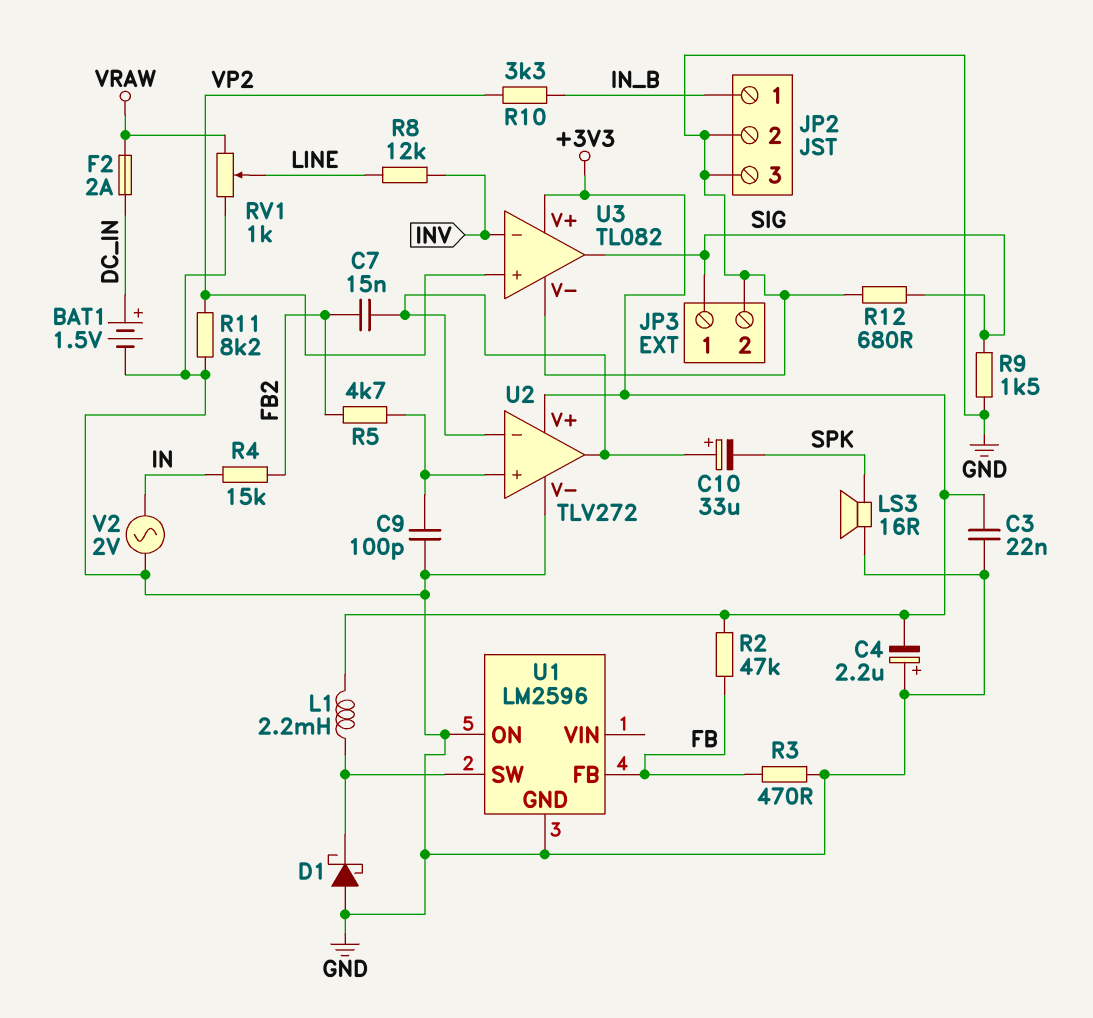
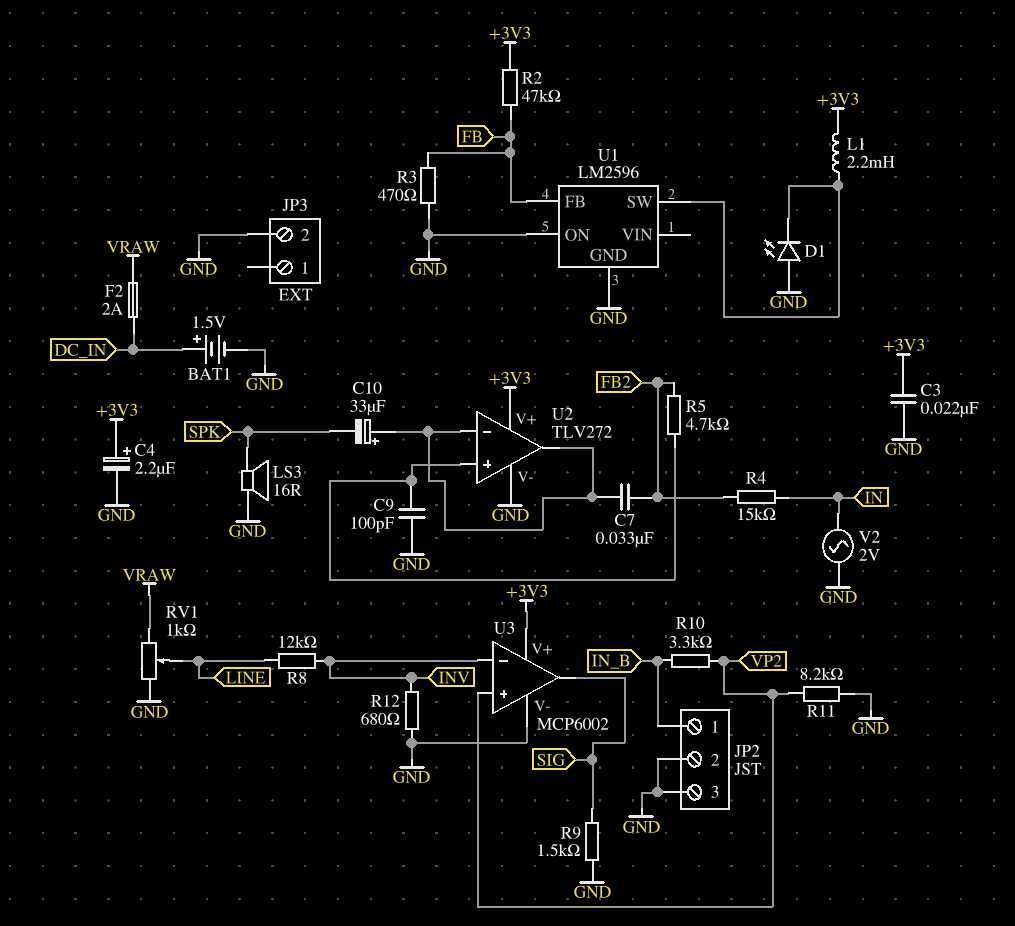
C4: 2.2uF (plus GND, minus +3V3) -> 2.2uF (plus +3V3, minus GND)
C7: 15nF (FB2, U2/in-) -> 33nF (FB2, U2/in-)
D1: schottky (A GND, K U1/SW) -> LED (A GND, K U1/SW)
JP3 pin 1: SIG -> none
R12: 680 (GND, SIG) -> 680 (GND, INV)
U3: TL082 -> MCP6002

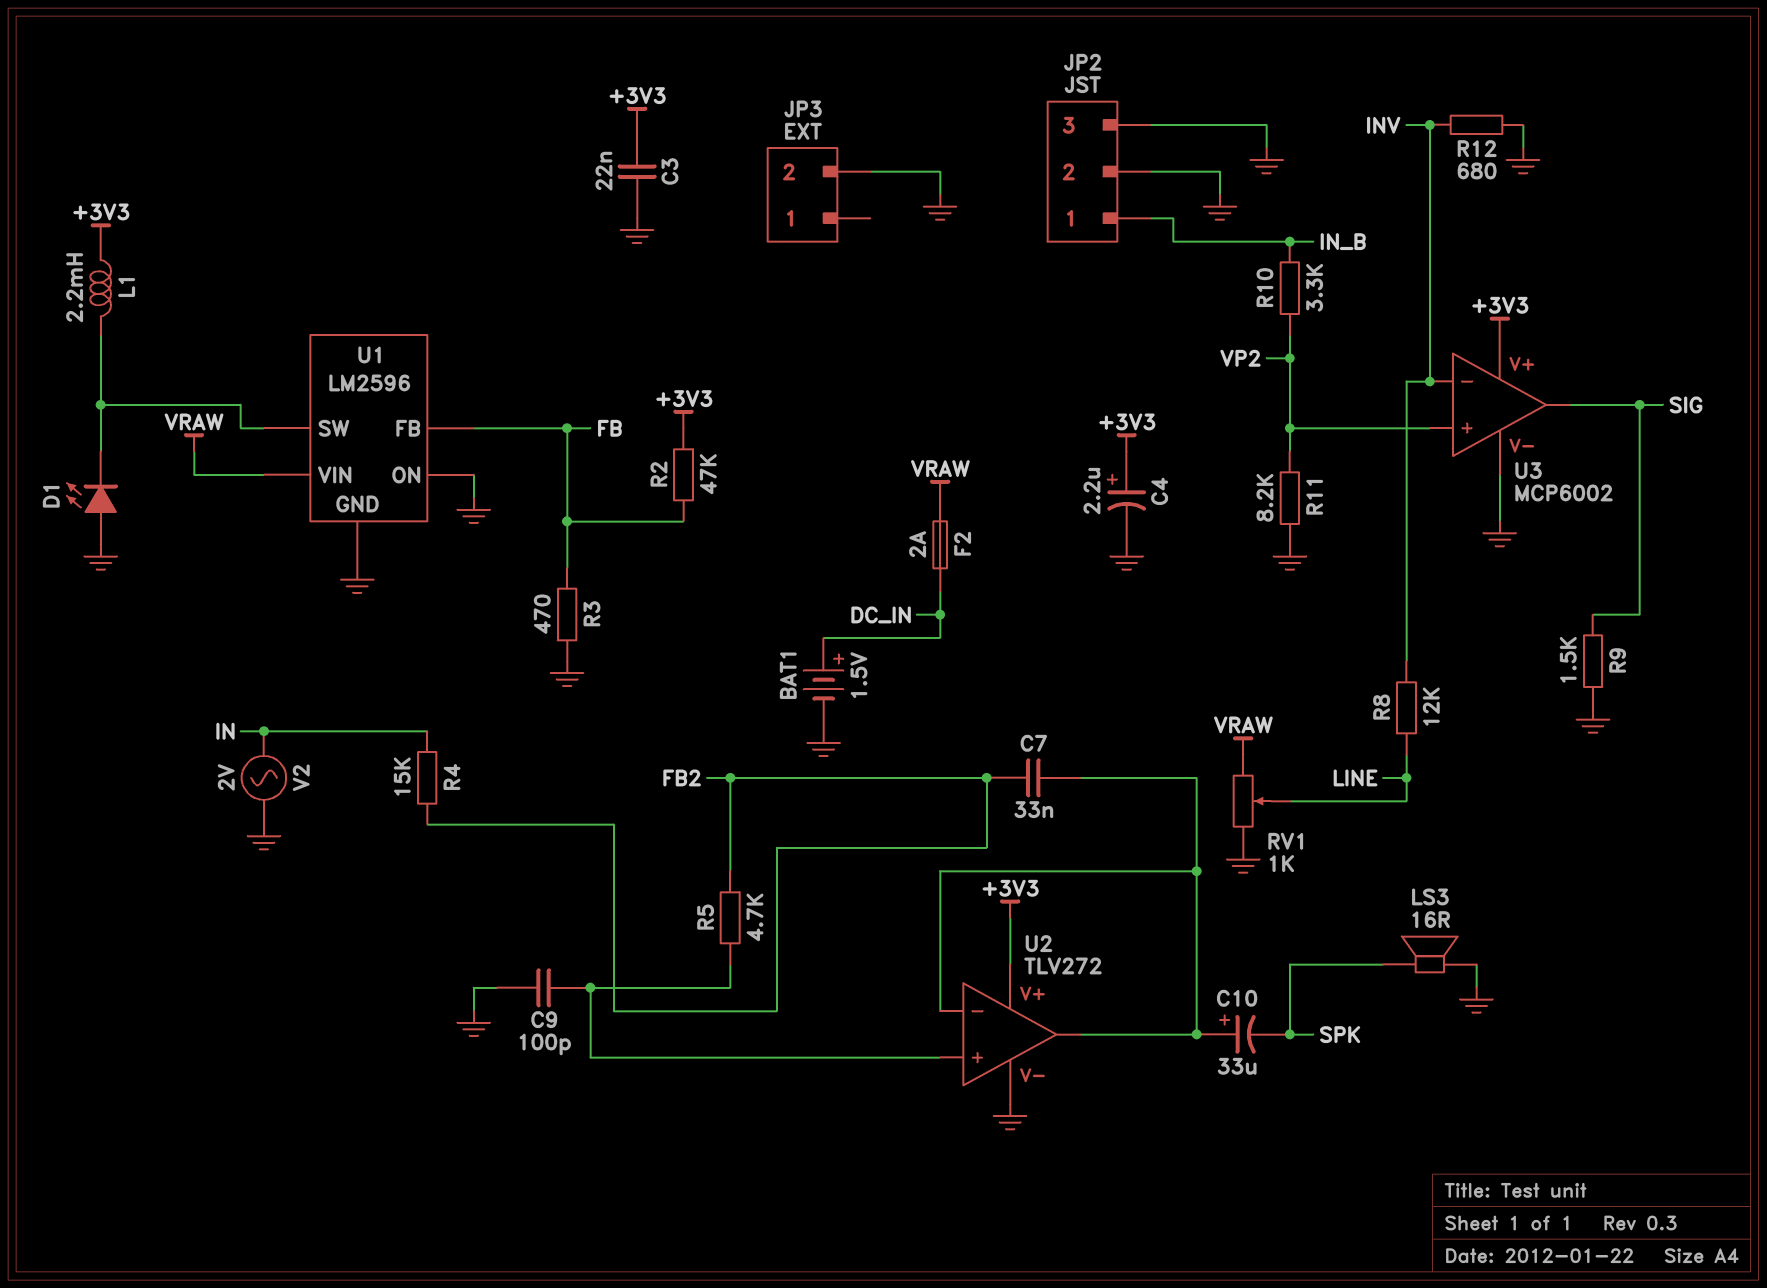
U1 pin VIN: none -> VRAW

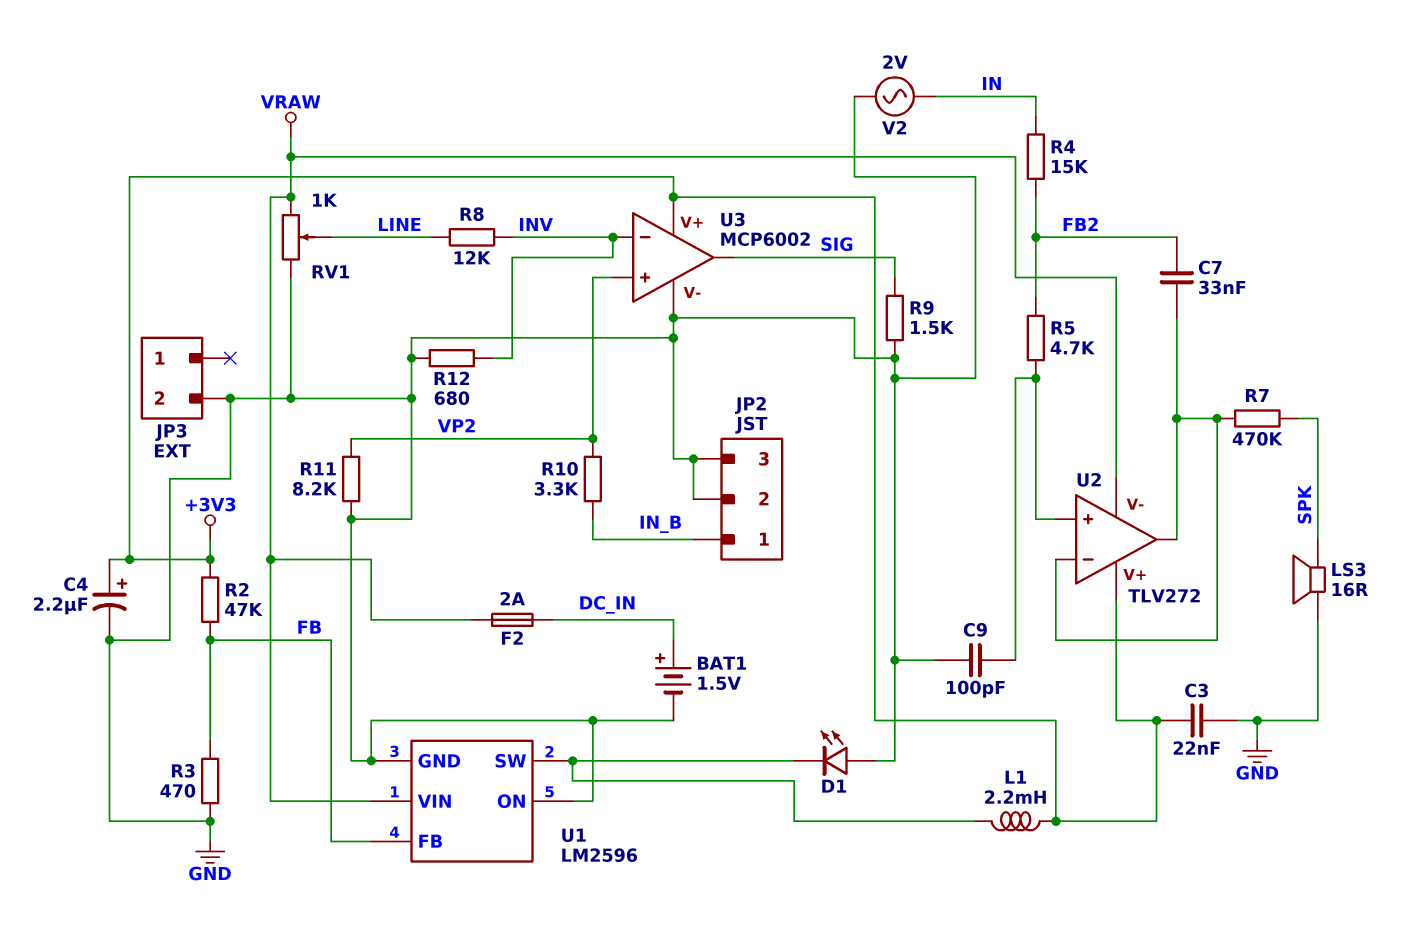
C10: 33uF (plus U2/in-, minus SPK) -> none
R7: none -> 470k (SPK, U2/in-)
U2 pin V-: GND -> VRAW

